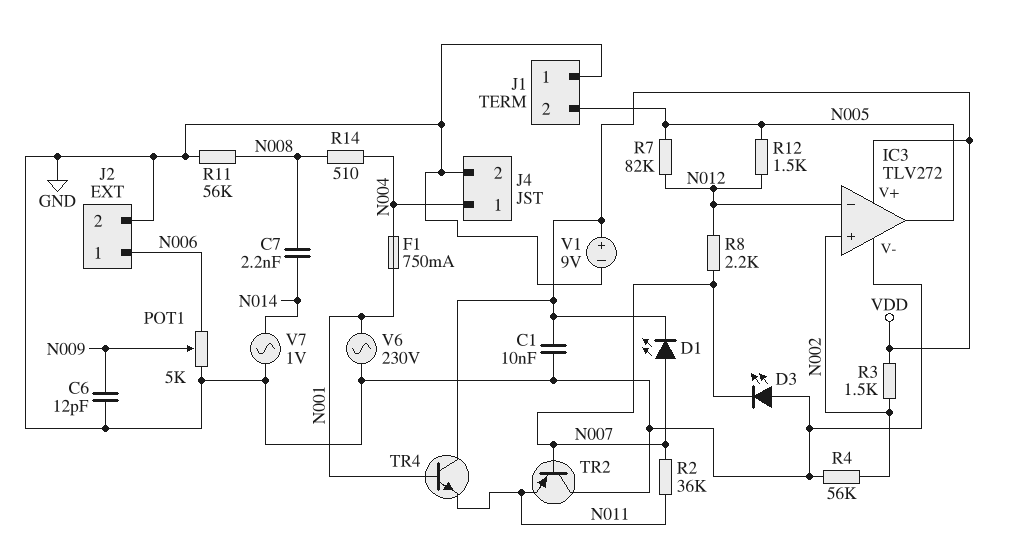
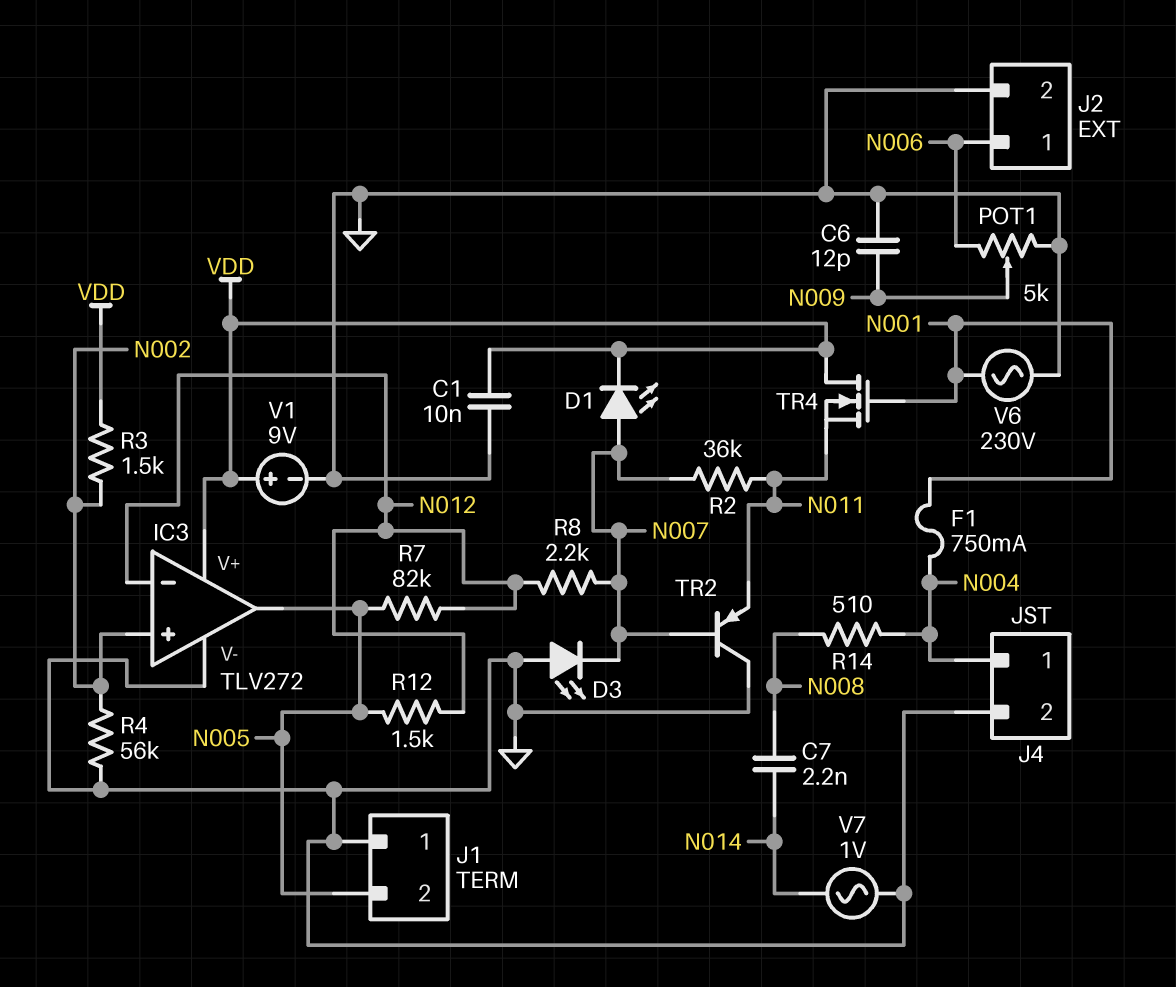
R11: 56k (GND, N008) -> none
TR4: NPN (B N001, C VDD, E N011) -> NMOS (G N001, D VDD, S N011)

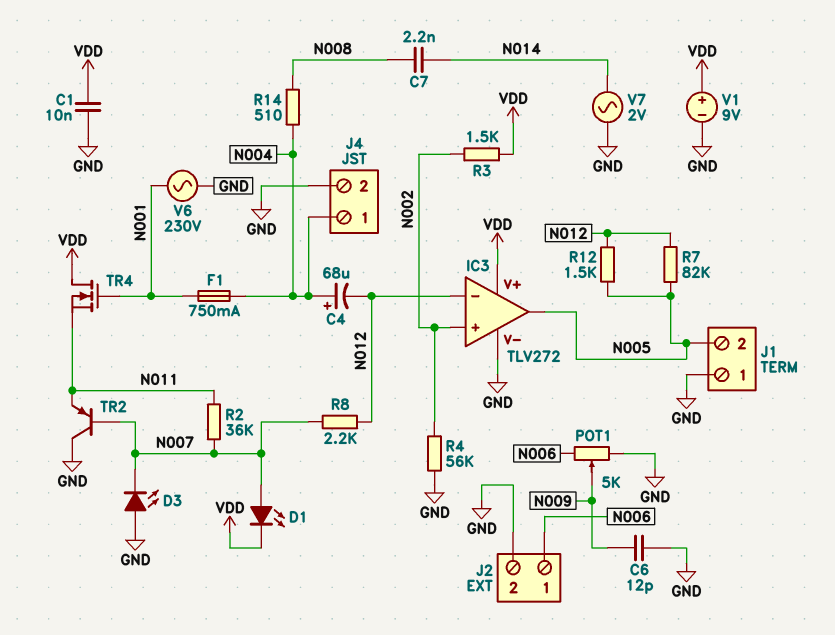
C4: none -> 68uF (plus N004, minus N012)
V7: AC 1V (GND, N014) -> AC 2V (GND, N014)

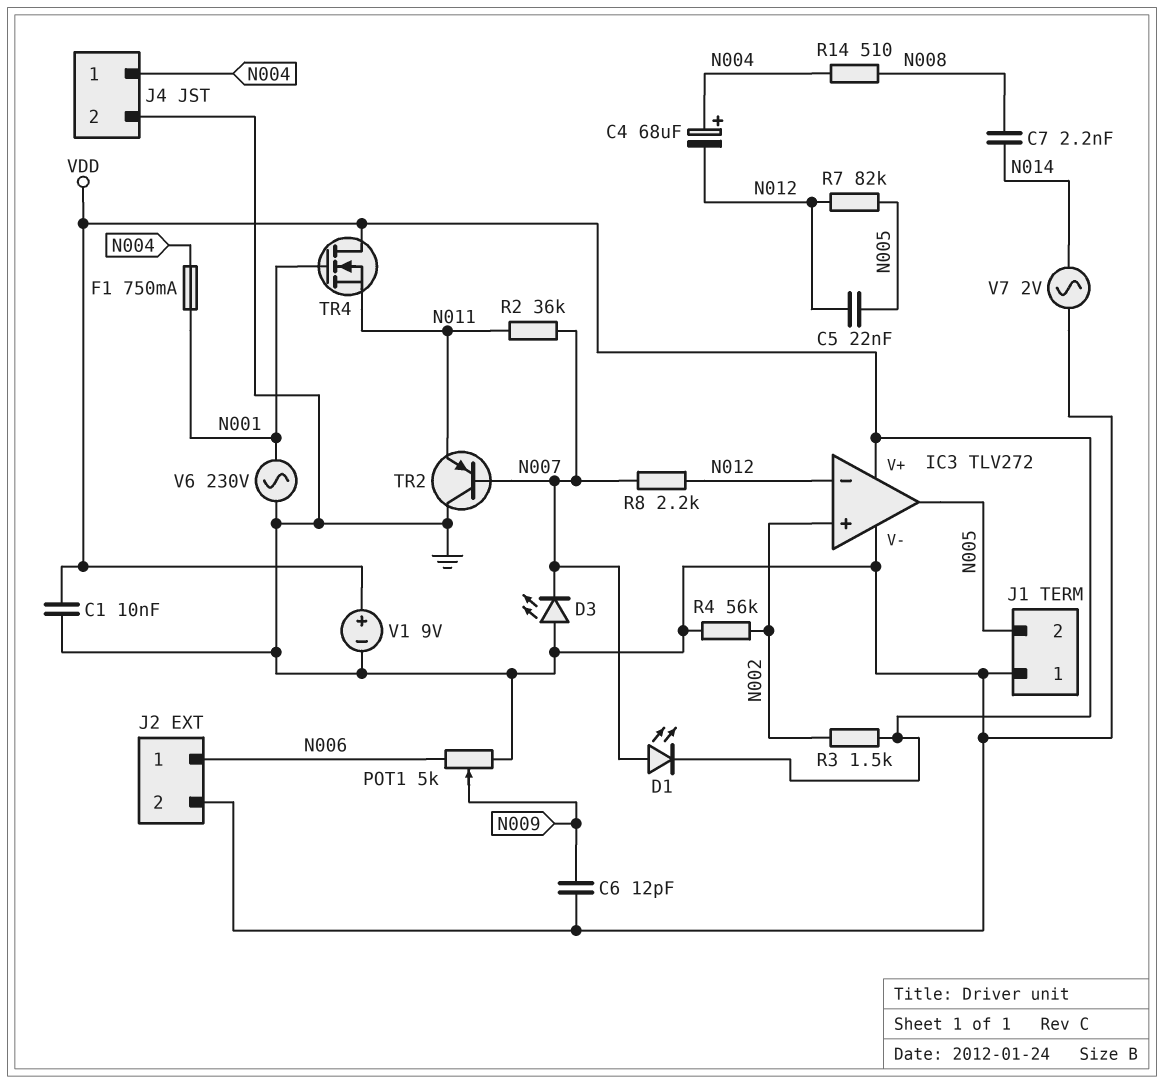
C5: none -> 22nF (N005, N012)
R12: 1.5k (N005, N012) -> none

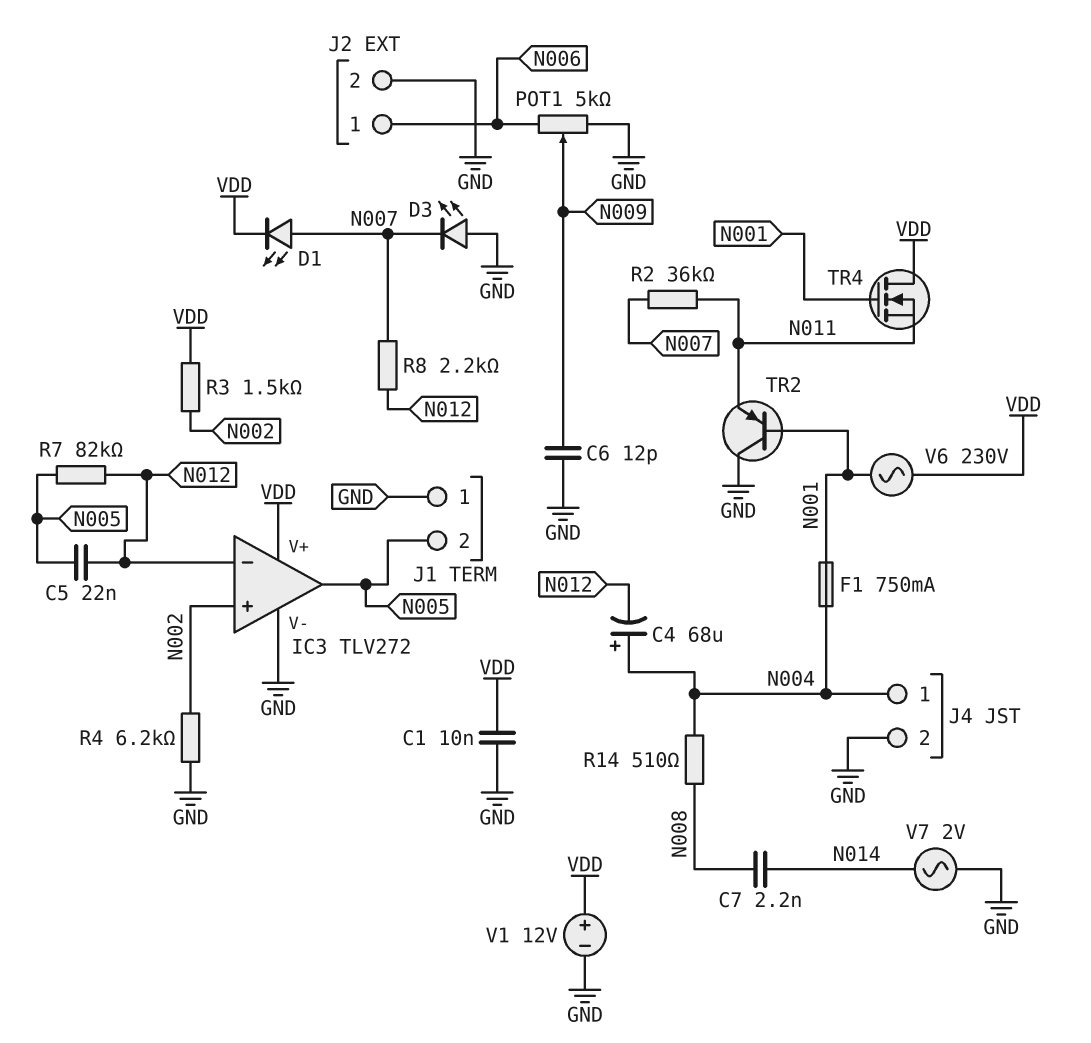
R4: 56k (GND, N002) -> 6.2k (GND, N002)
TR2: PNP (B N007, C GND, E N011) -> PNP (B N001, C GND, E N011)
V1: 9V (plus VDD, minus GND) -> 12V (plus VDD, minus GND)
V6: AC 230V (GND, N001) -> AC 230V (N001, VDD)

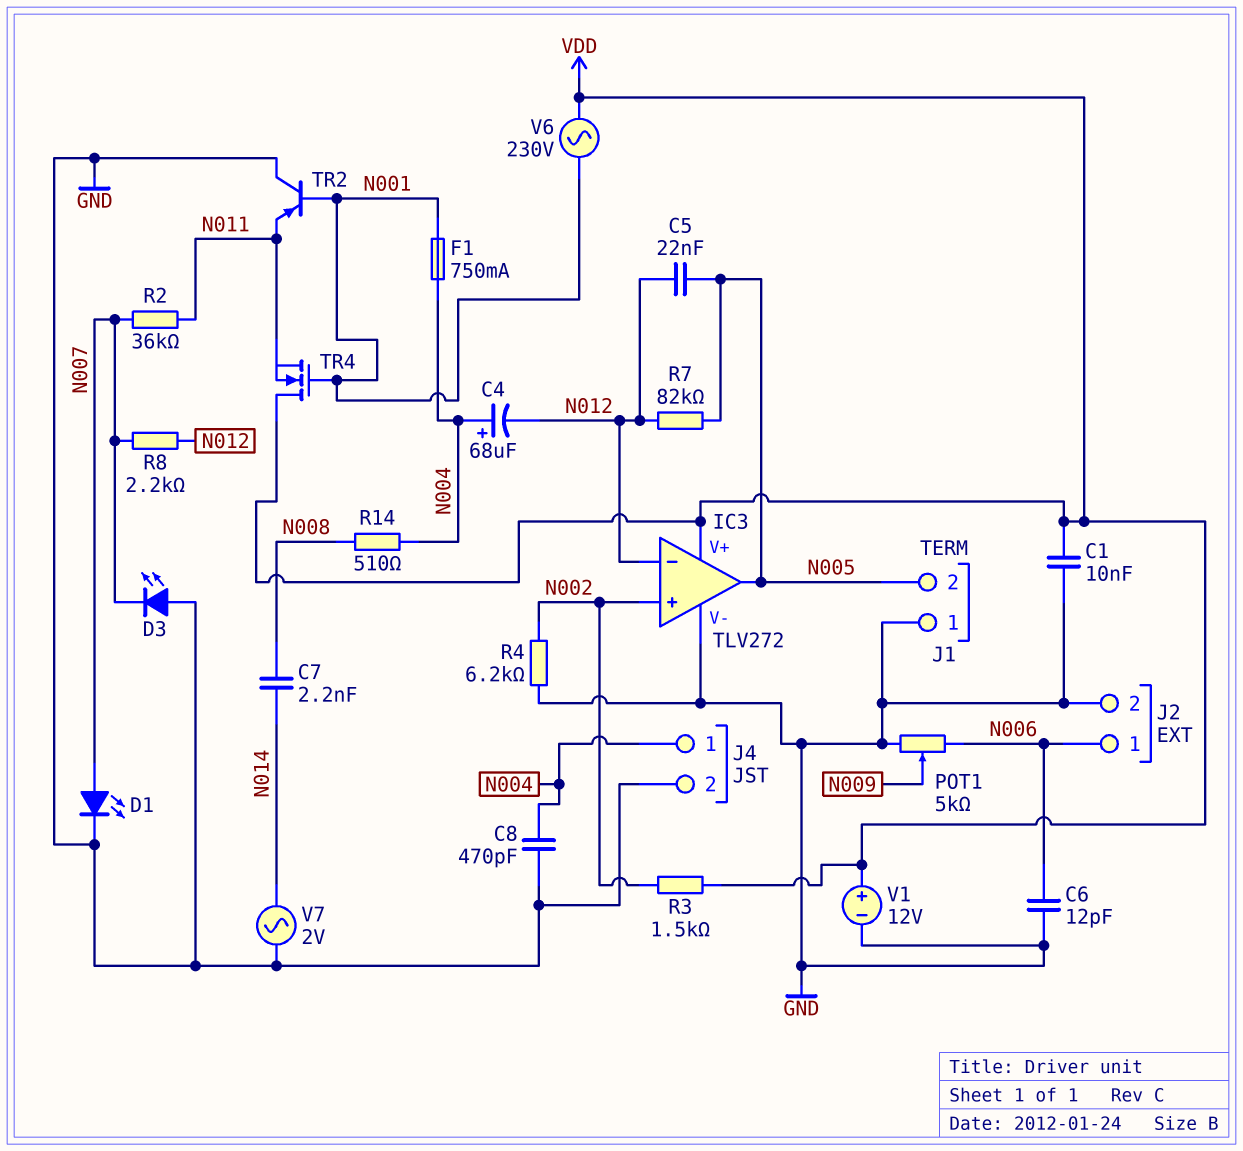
C6: 12pF (GND, N009) -> 12pF (GND, N006)
C8: none -> 470pF (GND, N004)
D1: LED (A N007, K VDD) -> LED (A N007, K GND)

